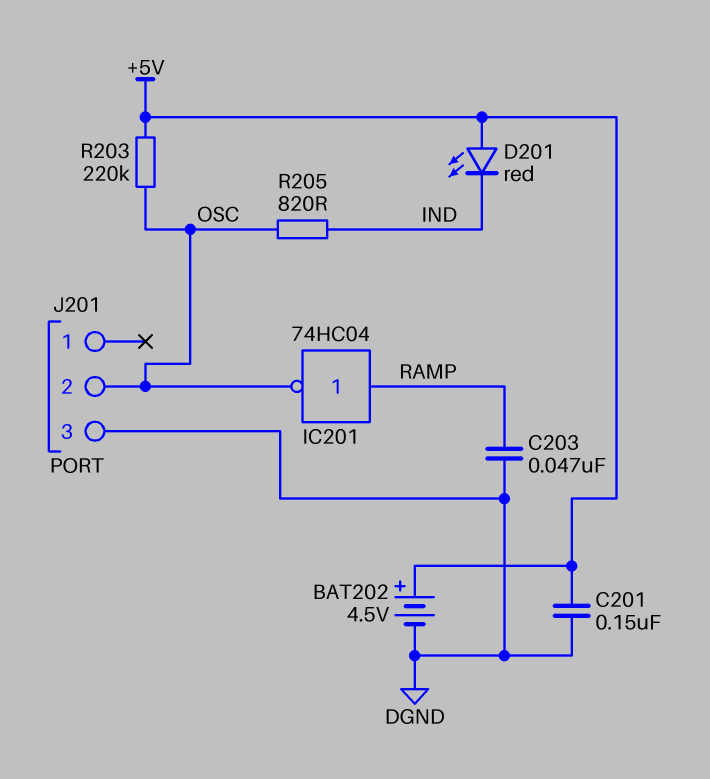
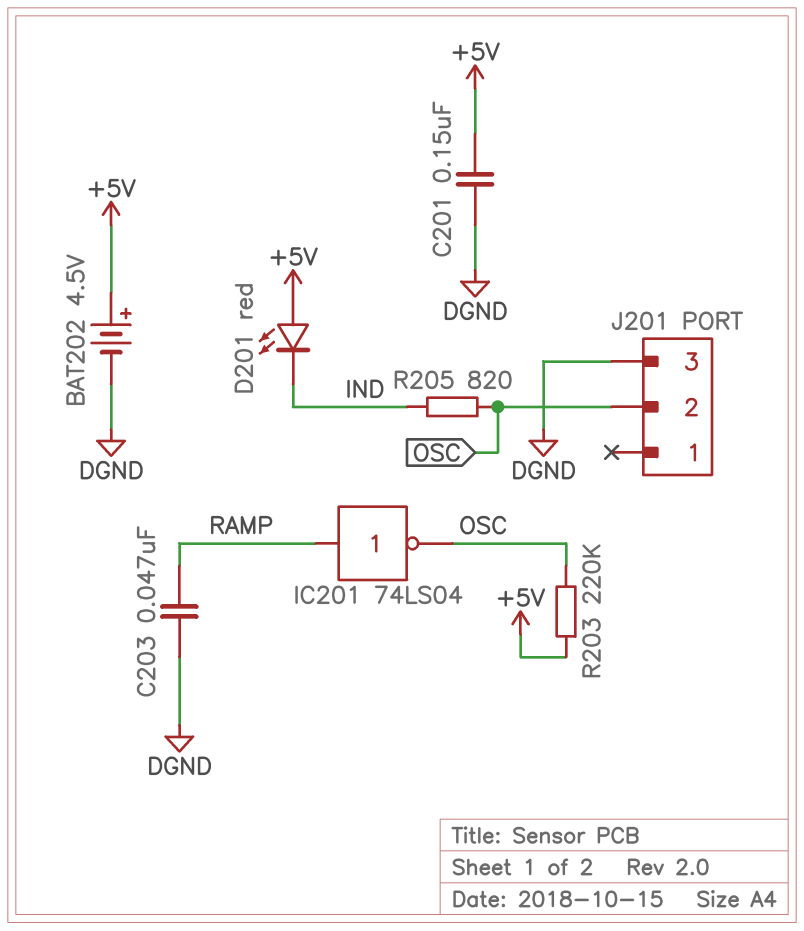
IC201: NOT 74HC04 (in RAMP, out OSC) -> NOT 74LS04 (in RAMP, out OSC)

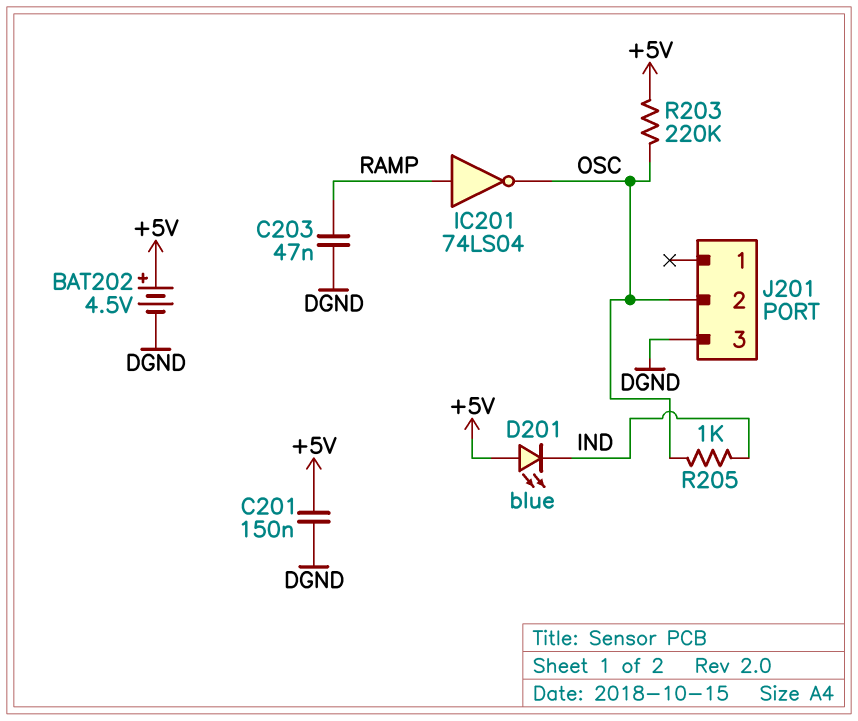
D201: LED red (A +5V, K IND) -> LED blue (A +5V, K IND)
R205: 820 (IND, OSC) -> 1k (IND, OSC)

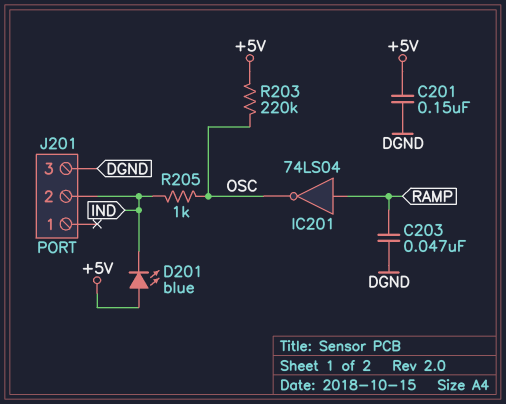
BAT202: 4.5V (plus +5V, minus DGND) -> none
J201 pin 2: OSC -> IND

